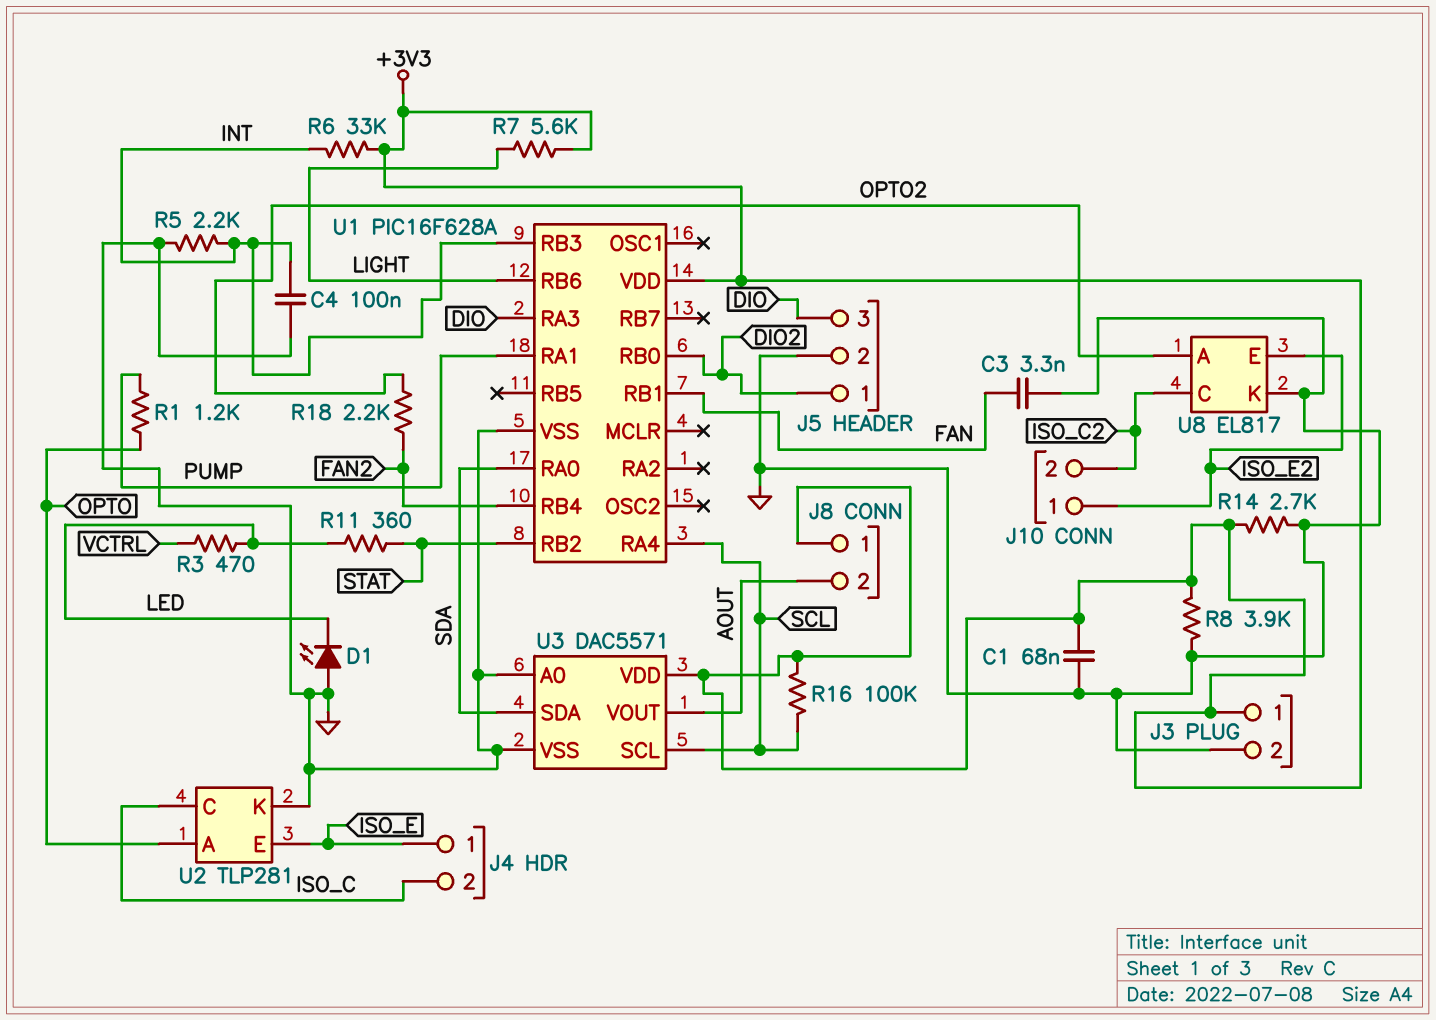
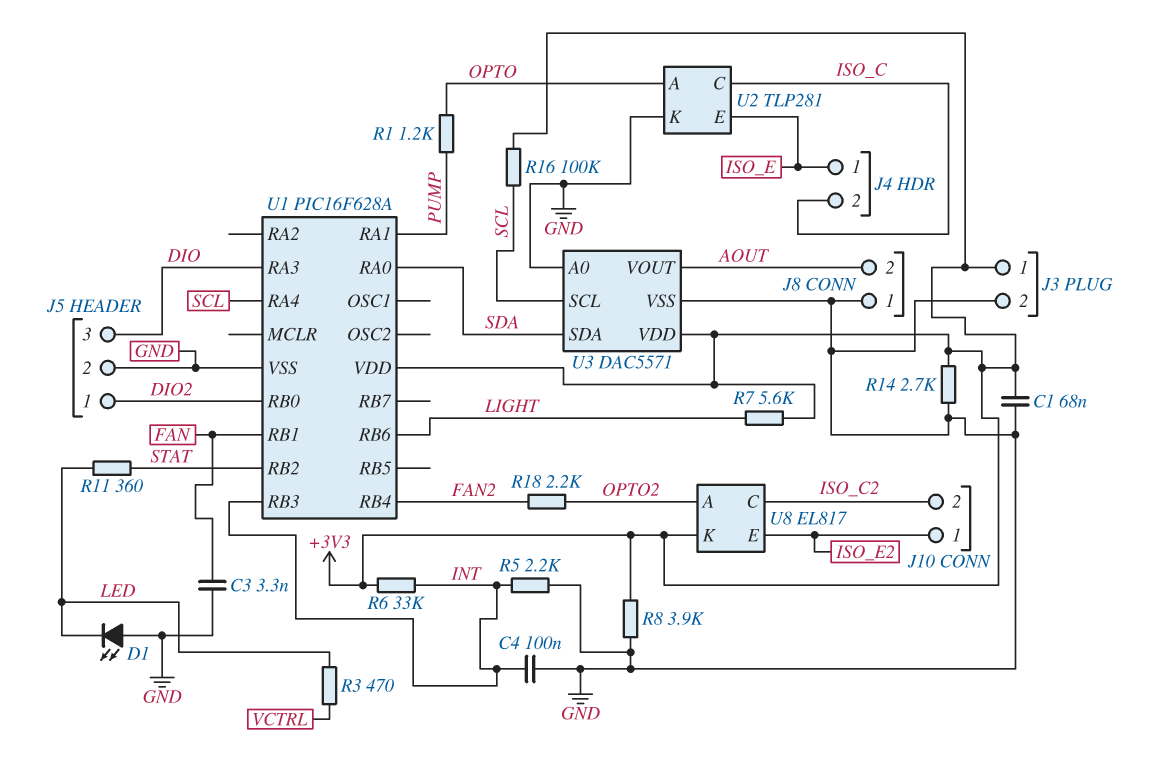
J8 pin 1: +3V3 -> GND
U8 pin K: GND -> +3V3

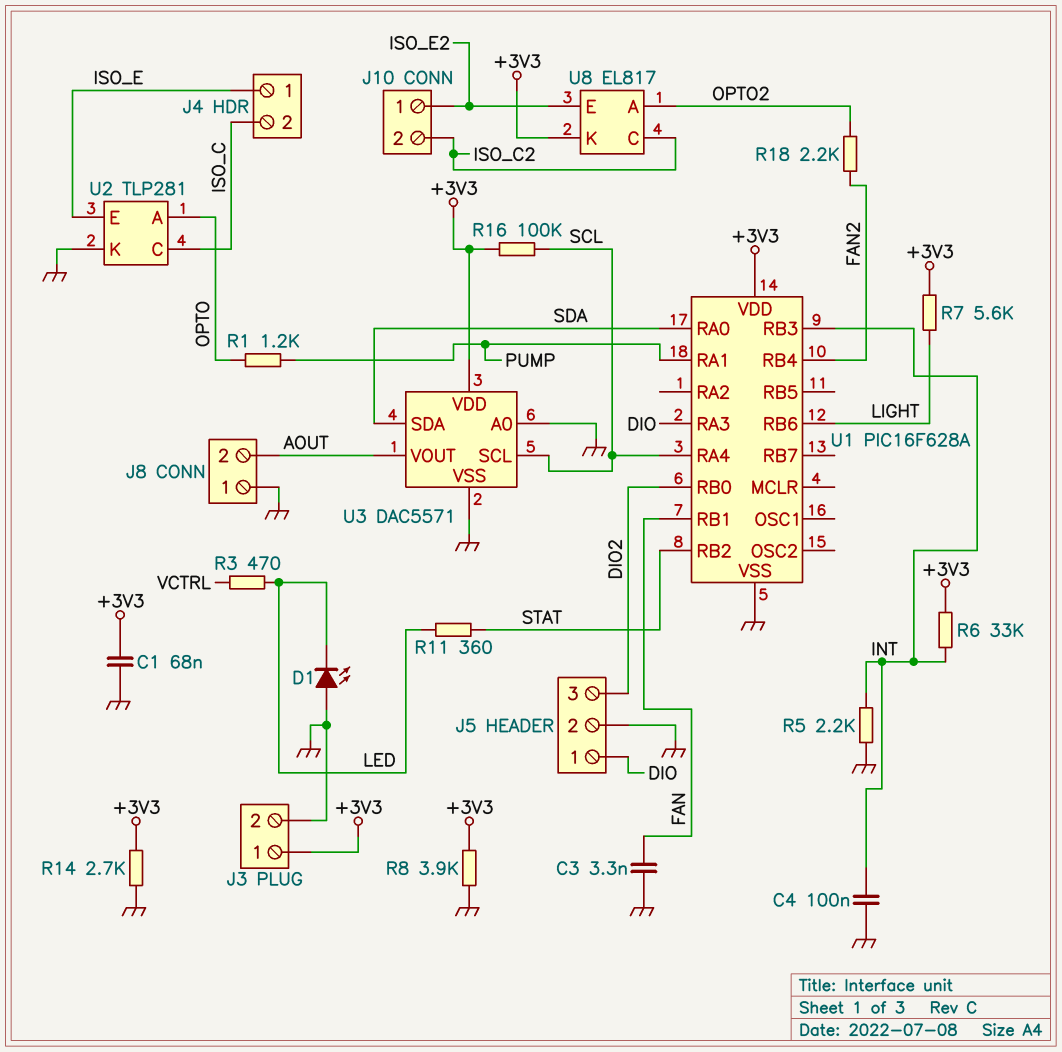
J5 pin 1: DIO2 -> DIO
J5 pin 3: DIO -> DIO2

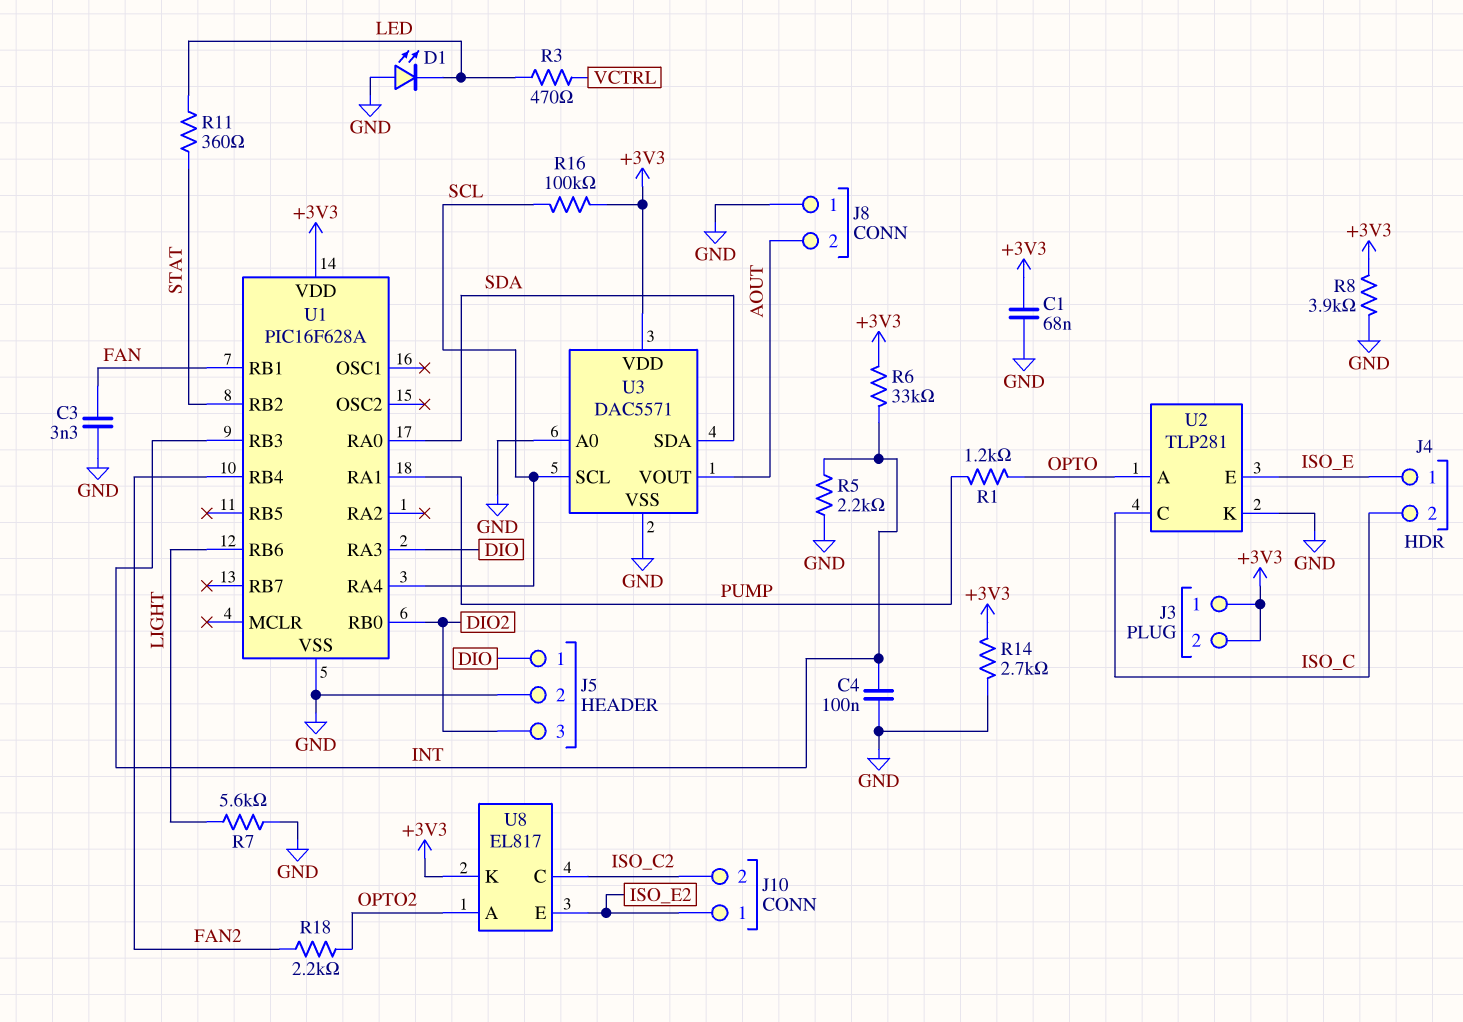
J3 pin 2: GND -> +3V3
R7: 5.6k (+3V3, LIGHT) -> 5.6k (GND, LIGHT)

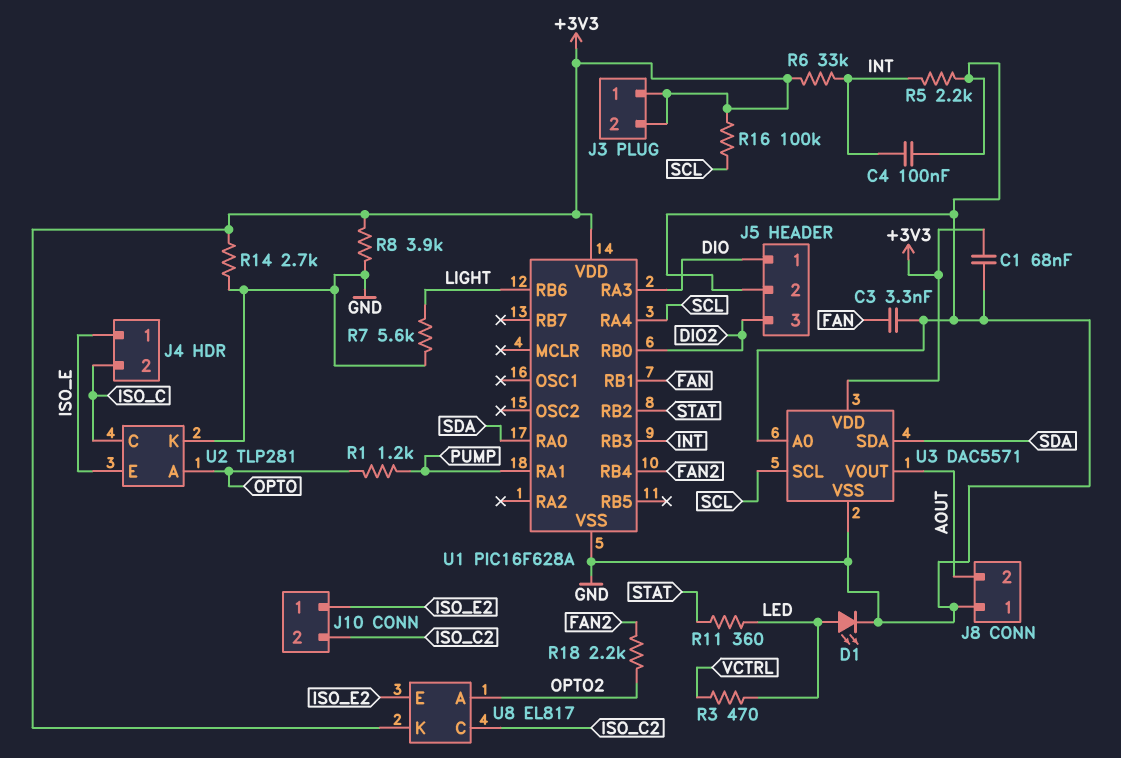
D1: LED (A GND, K LED) -> LED (A LED, K GND)

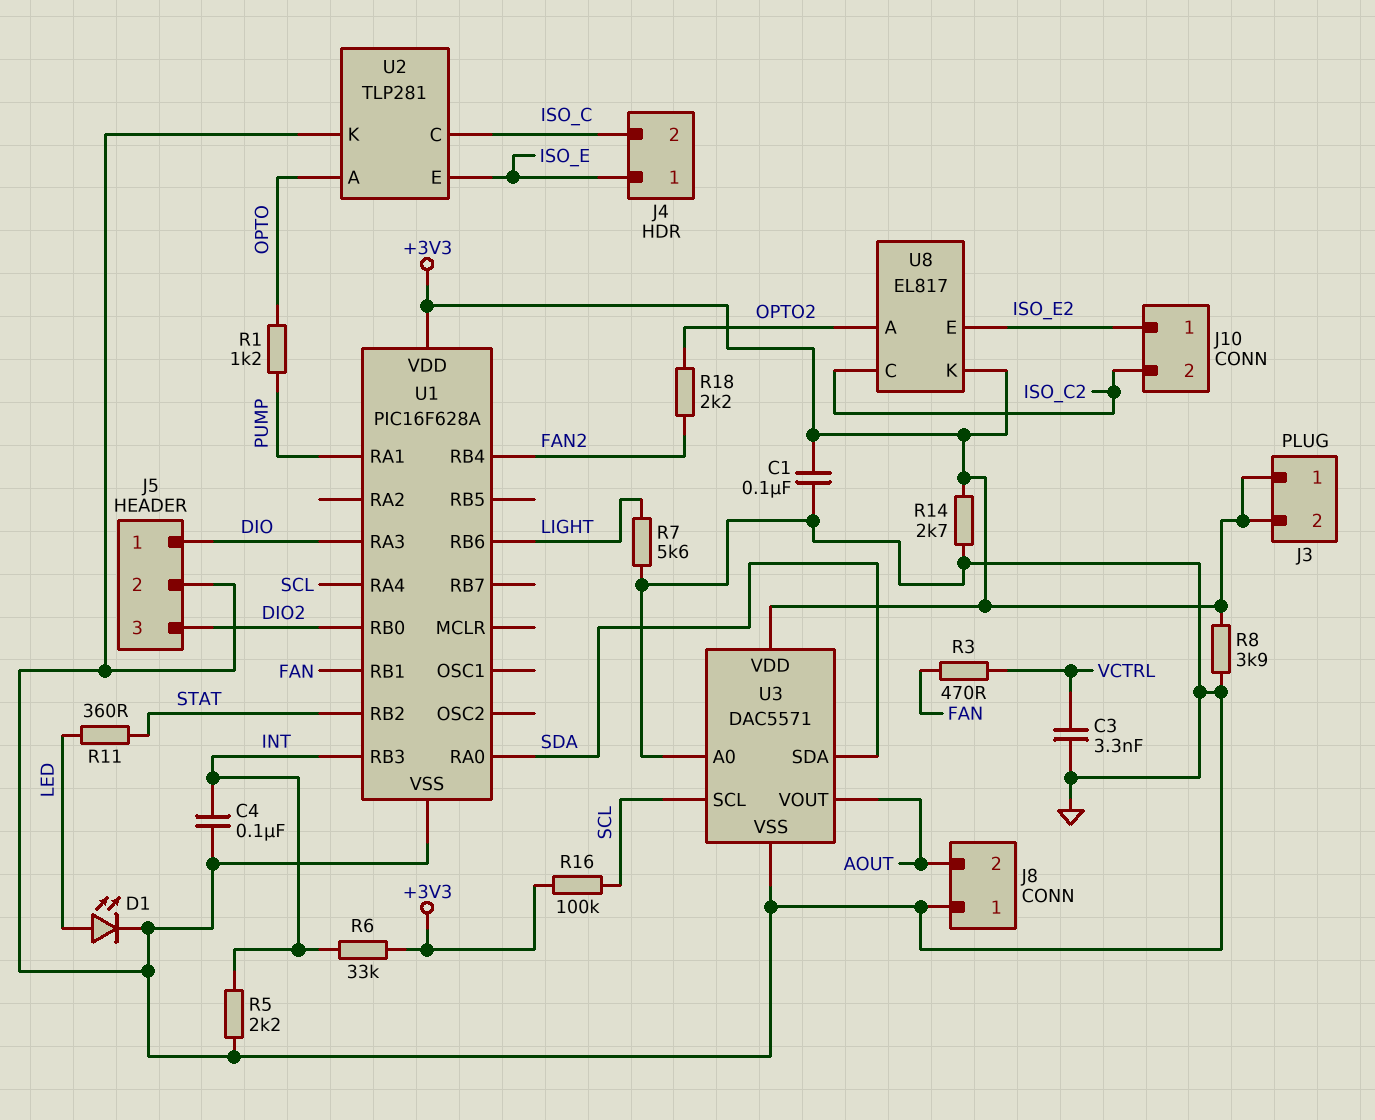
C1: 68nF (+3V3, GND) -> 100nF (+3V3, GND)
C3: 3.3nF (FAN, GND) -> 3.3nF (GND, VCTRL)
R3: 470 (LED, VCTRL) -> 470 (FAN, VCTRL)

